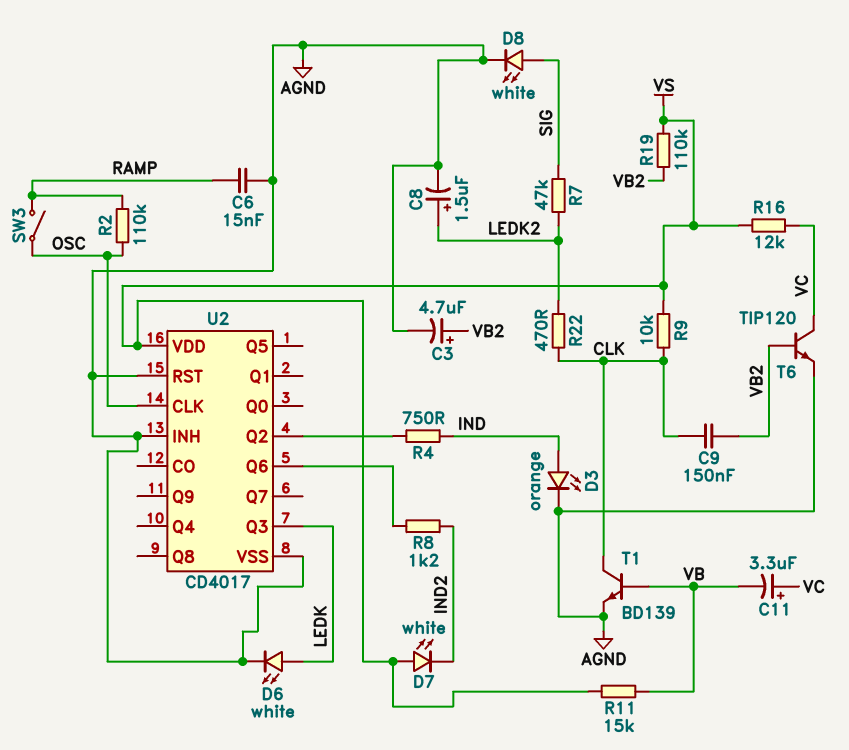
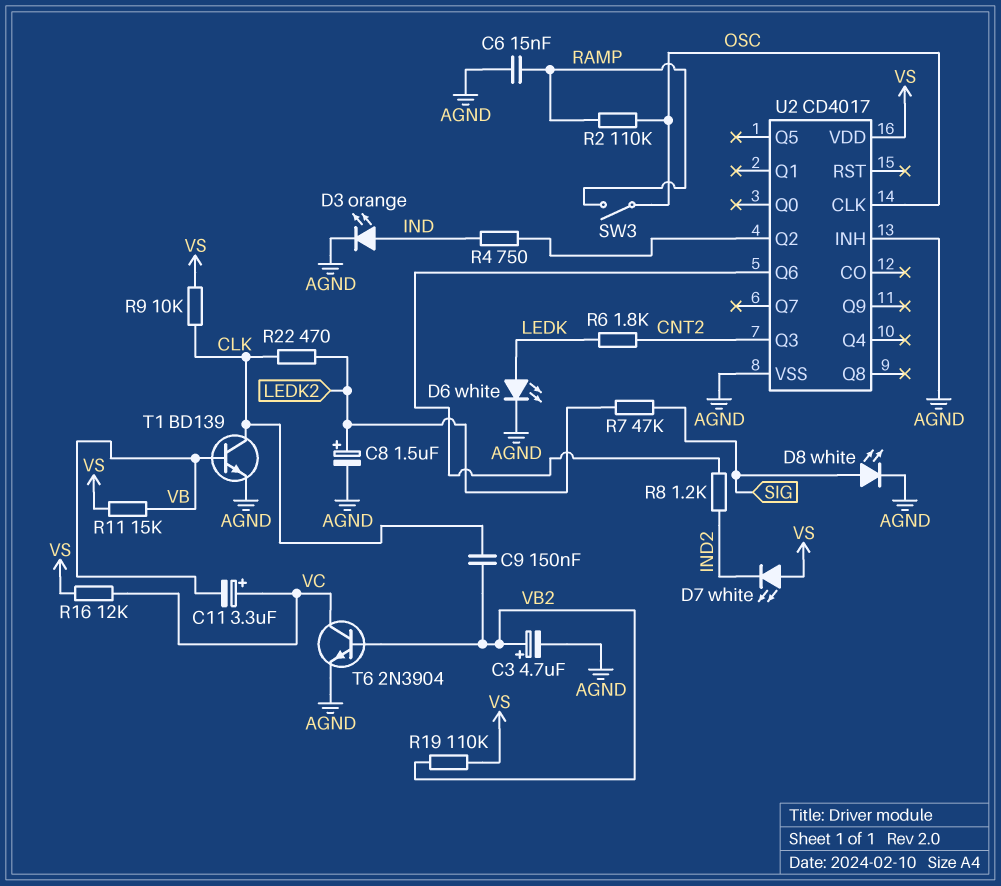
R6: none -> 1.8k (CNT2, LEDK)
T6: NPN TIP120 (B VB2, C VC, E AGND) -> NPN 2N3904 (B VB2, C VC, E AGND)
U2 pin Q3: LEDK -> CNT2
U2 pin RST: AGND -> none

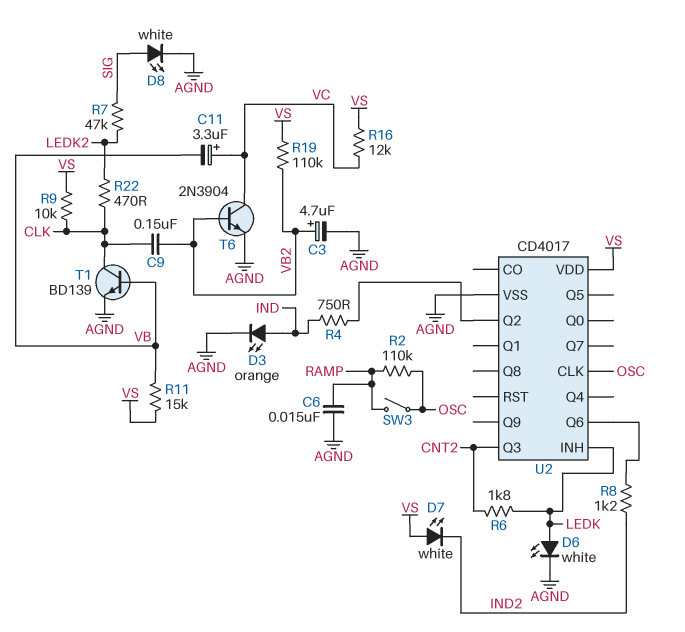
C8: 1.5uF (plus LEDK2, minus AGND) -> none
U2 pin INH: AGND -> LEDK

